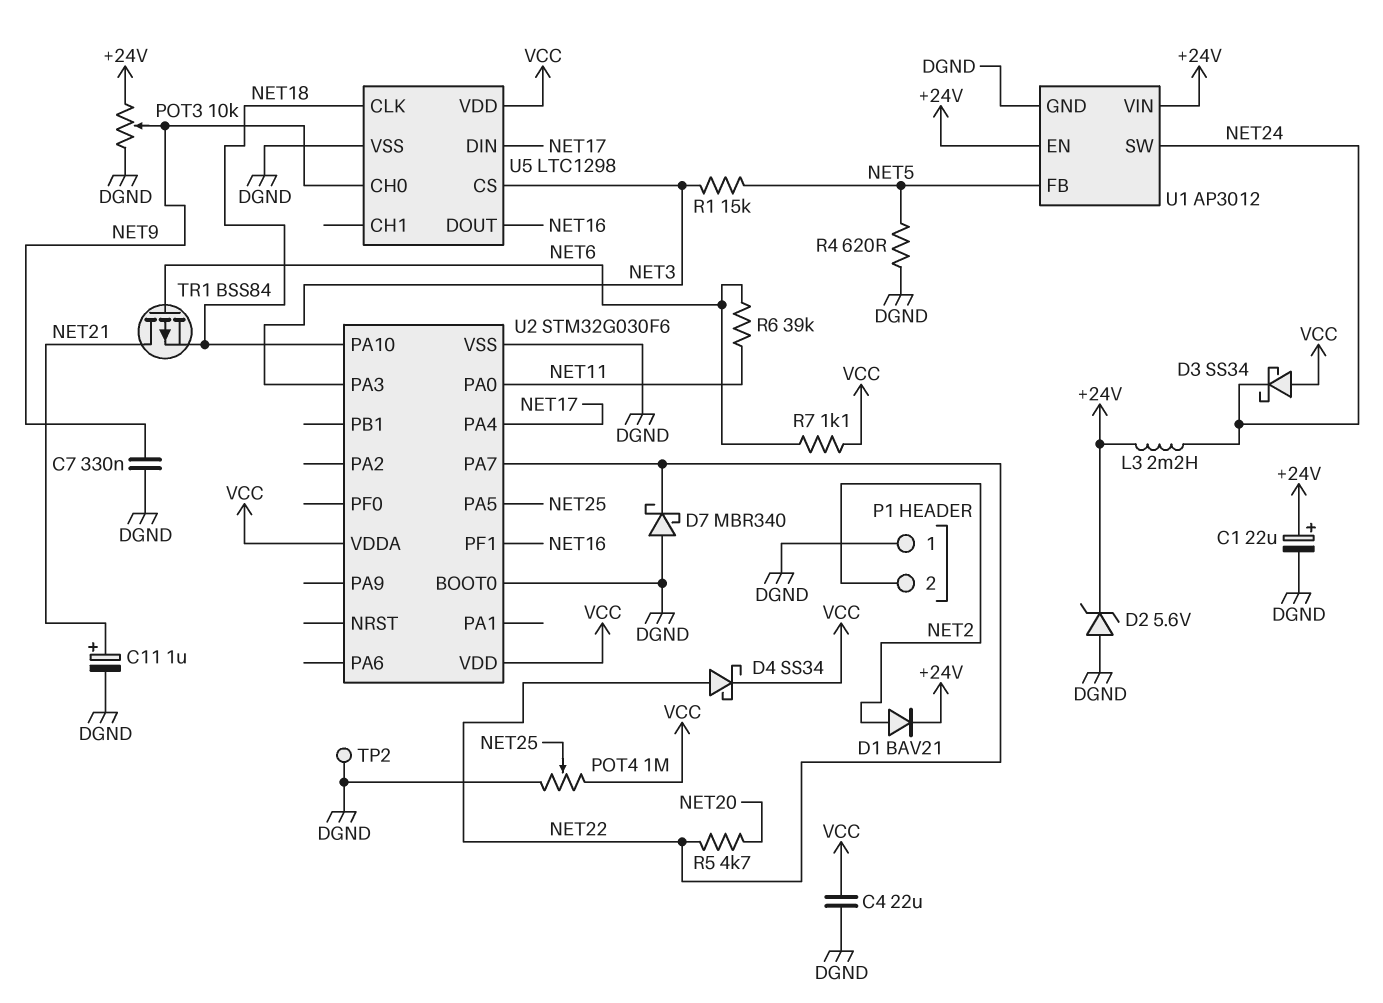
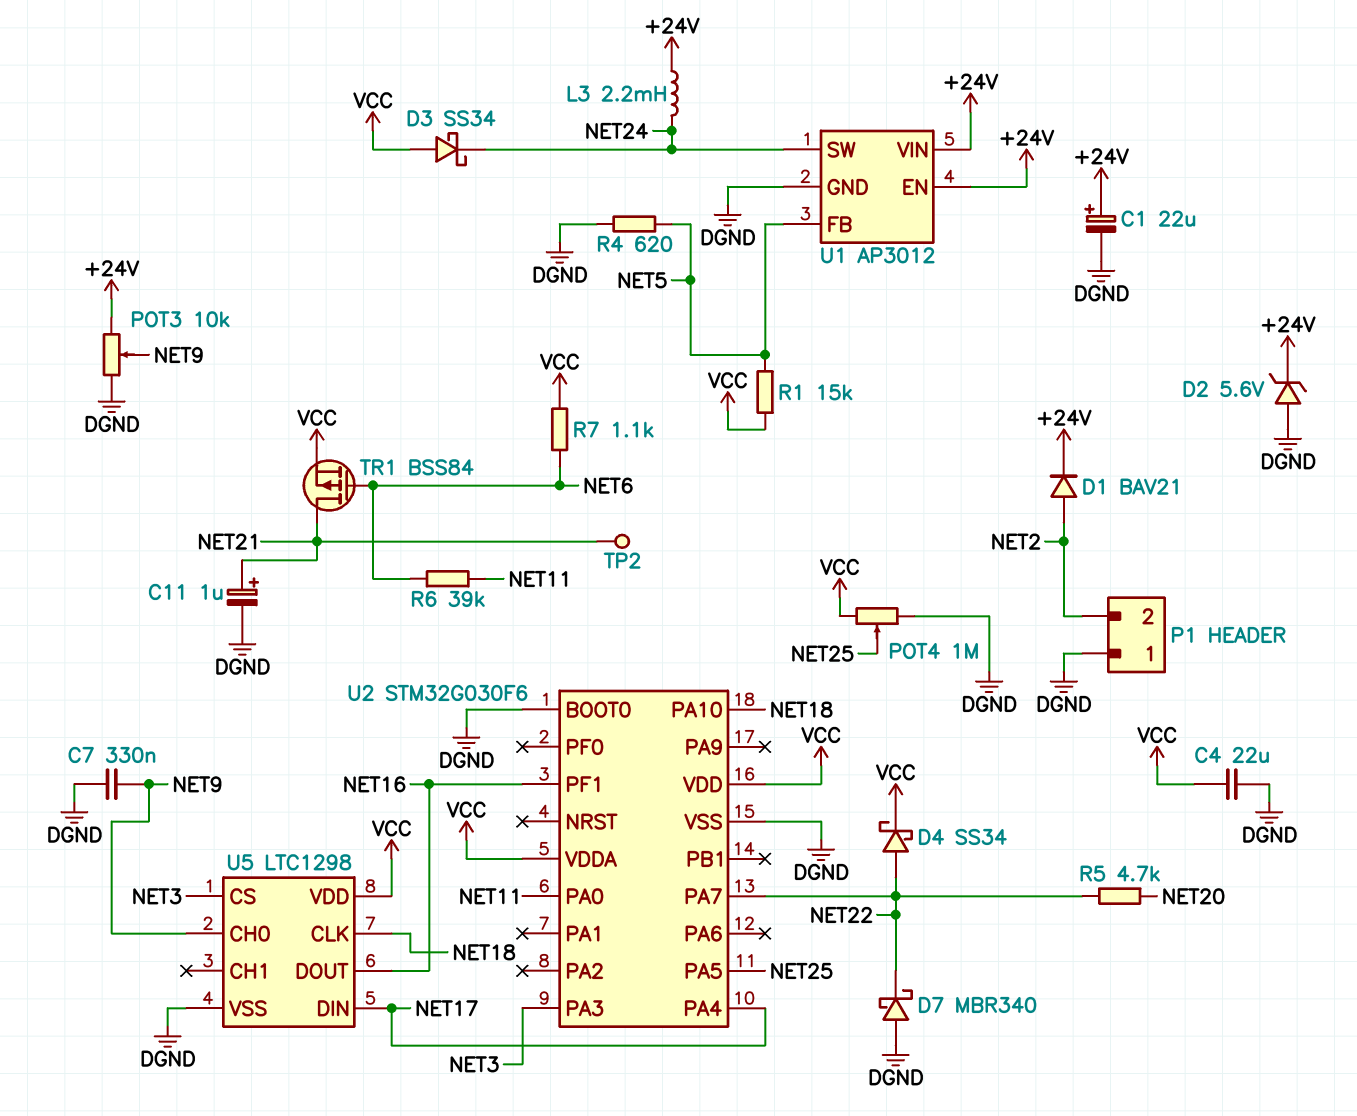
R1: 15k (NET3, NET5) -> 15k (NET5, VCC)
TP2: test point (DGND) -> test point (NET21)
TR1: PMOS BSS84 (G NET6, D NET21, S NET18) -> PMOS BSS84 (G NET6, D NET21, S VCC)

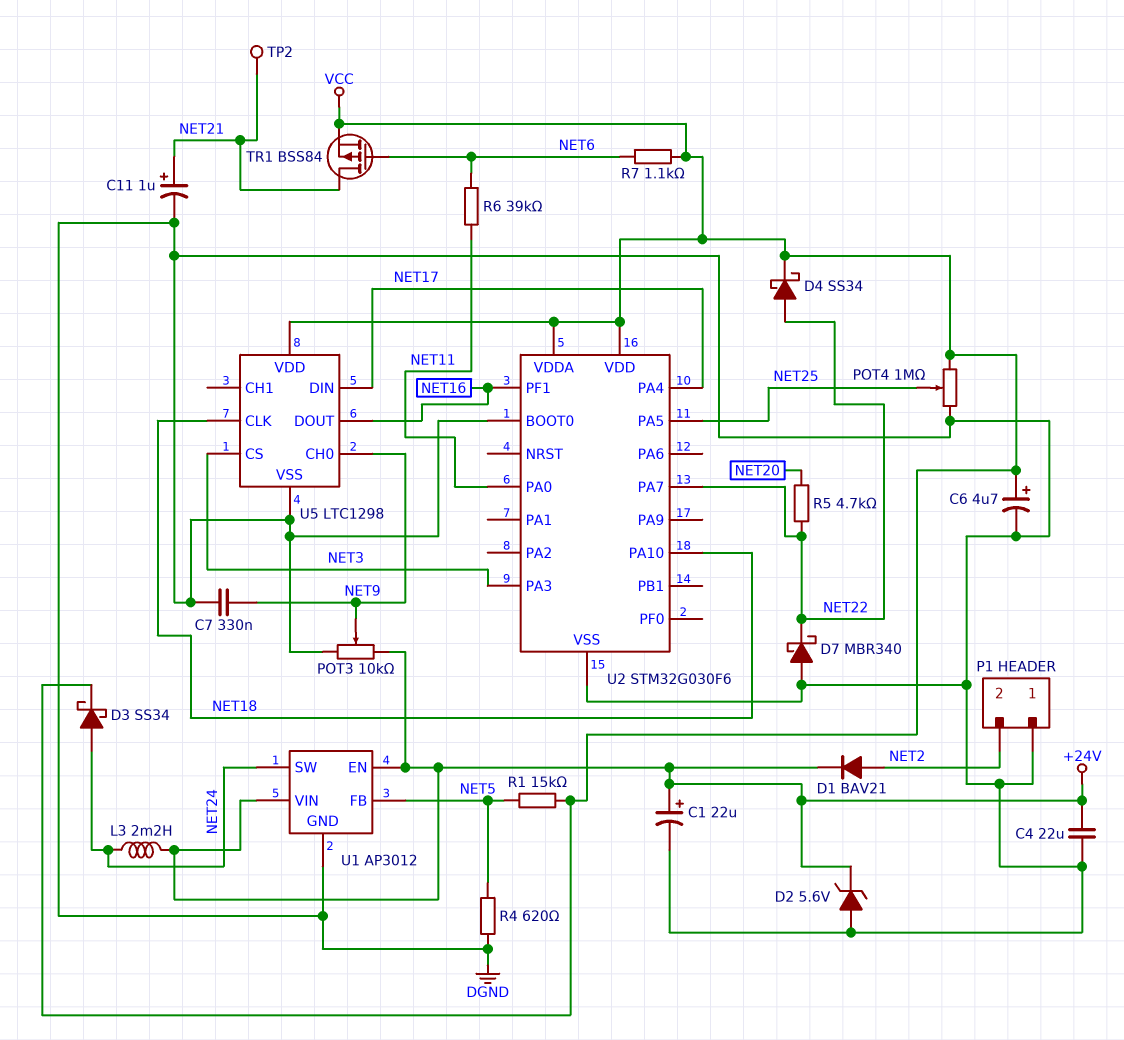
C4: 22uF (DGND, VCC) -> 22uF (+24V, DGND)
C6: none -> 4.7uF (plus VCC, minus DGND)
D3: schottky SS34 (A VCC, K NET24) -> schottky SS34 (A NET24, K VCC)

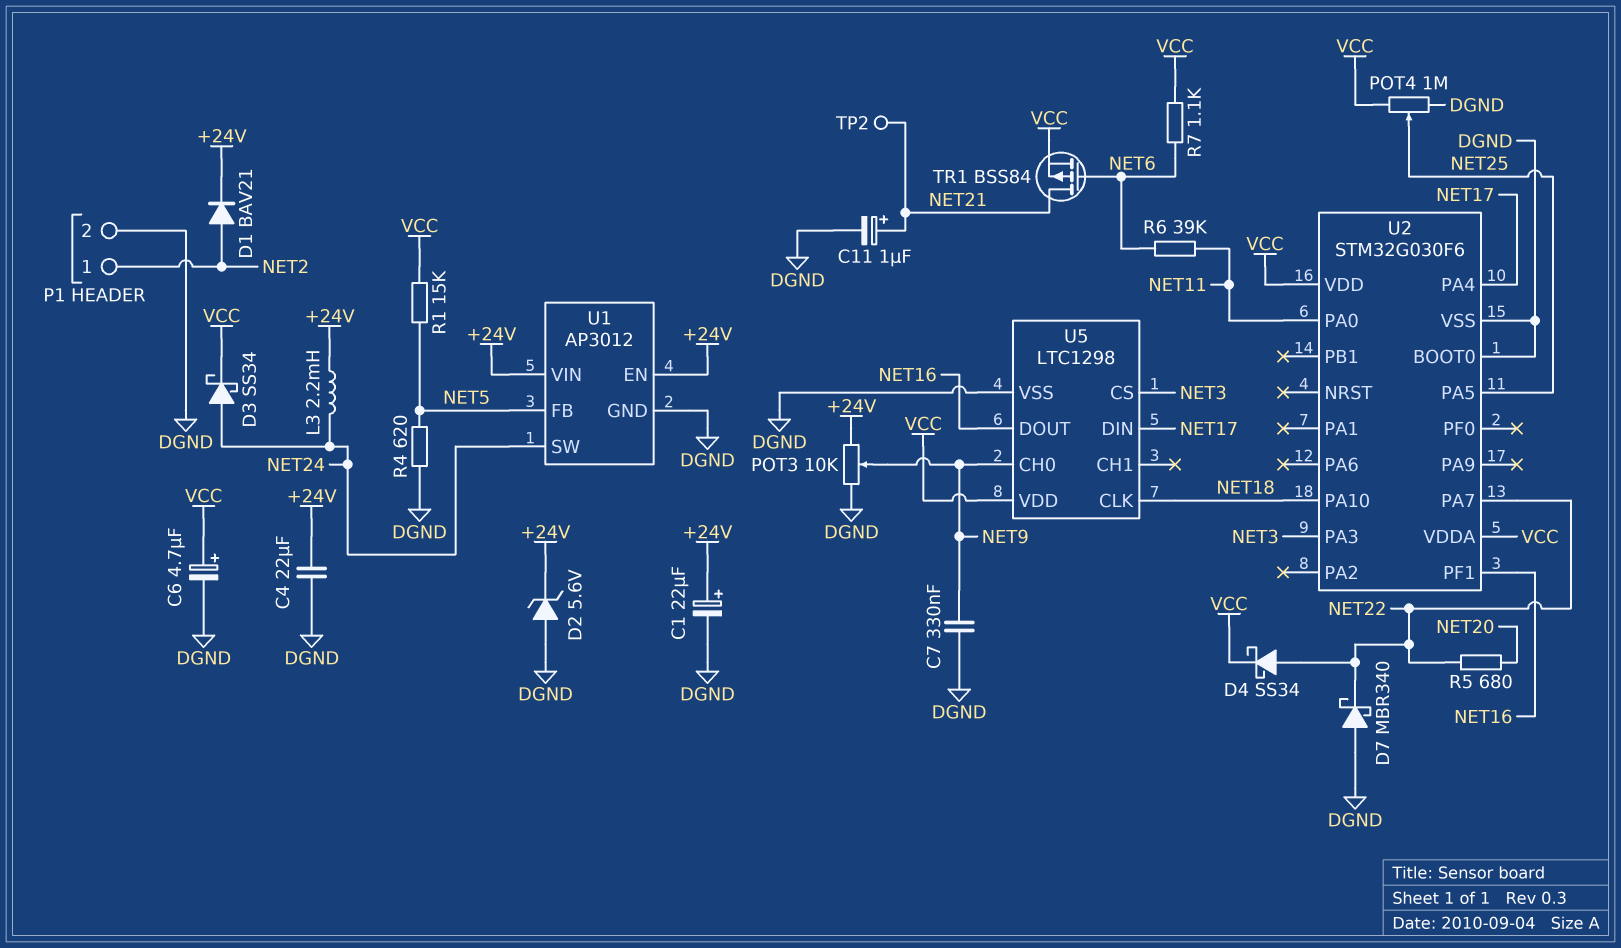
P1 pin 1: DGND -> NET2
P1 pin 2: NET2 -> DGND
R5: 4.7k (NET20, NET22) -> 680 (NET20, NET22)

